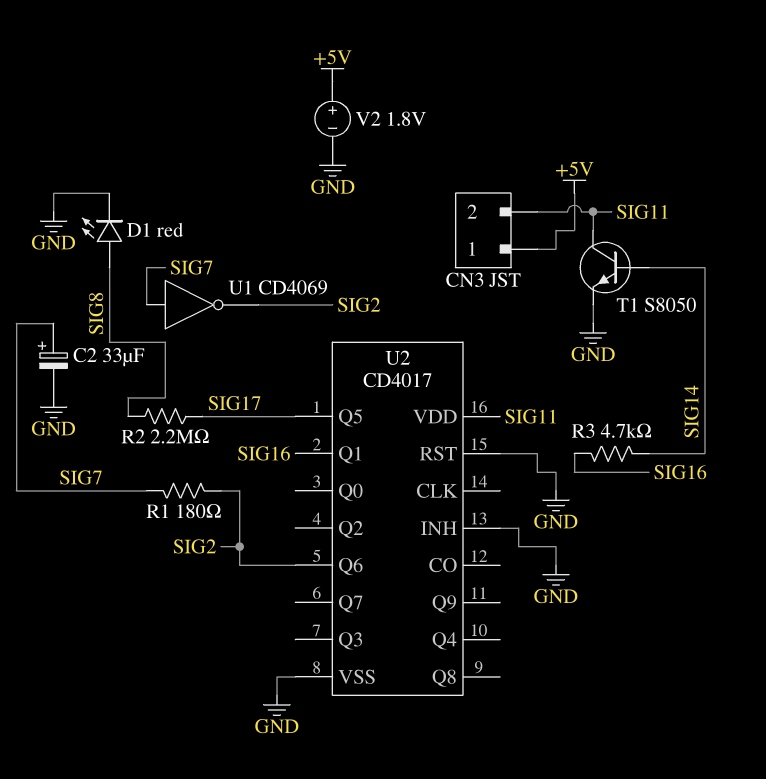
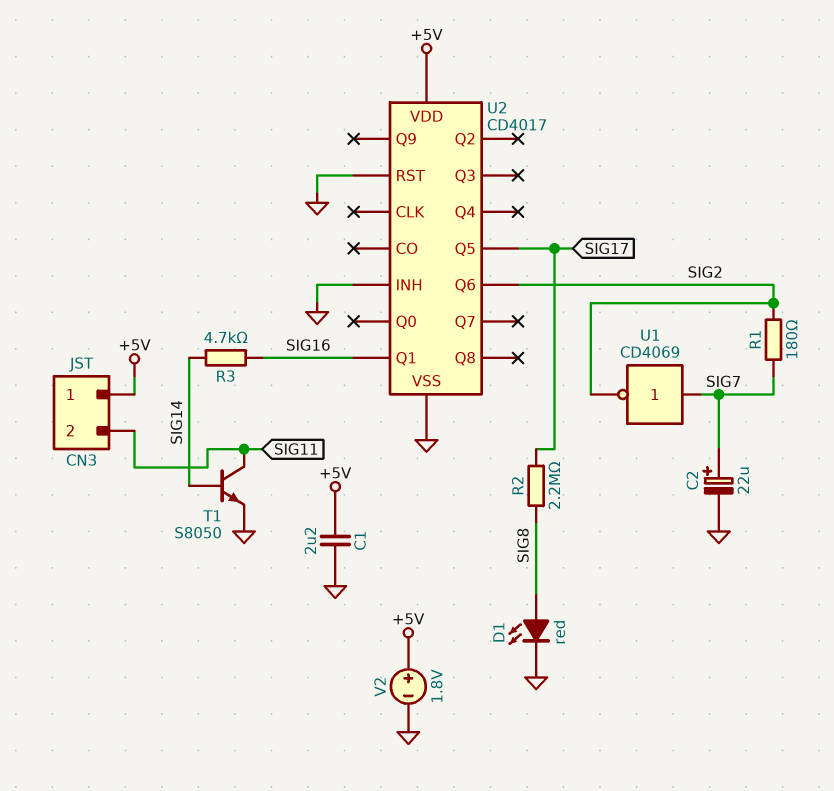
C1: none -> 2.2uF (+5V, GND)
C2: 33uF (plus SIG7, minus GND) -> 22uF (plus SIG7, minus GND)
U2 pin VDD: SIG11 -> +5V

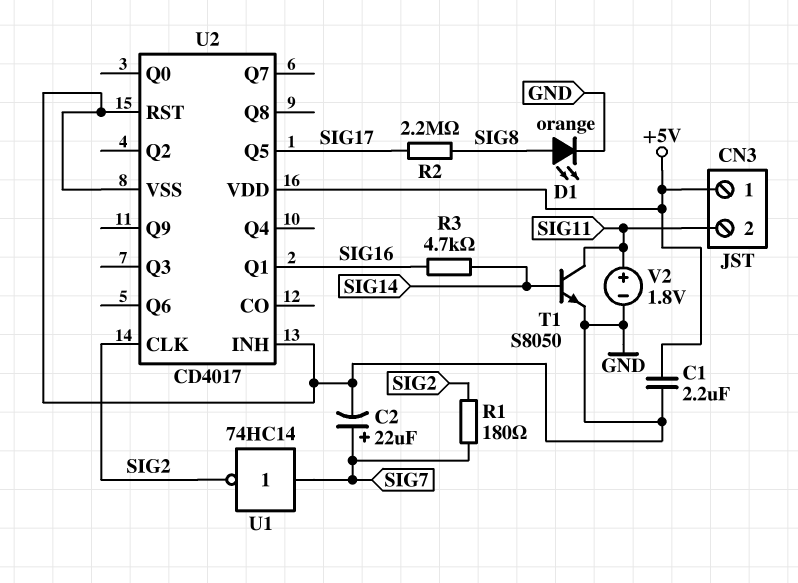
D1: LED red (A SIG8, K GND) -> LED orange (A SIG8, K GND)
U1: NOT CD4069 (in SIG7, out SIG2) -> NOT 74HC14 (in SIG7, out SIG2)
U2 pin CLK: none -> SIG2
U2 pin Q6: SIG2 -> none
V2: 1.8V (plus +5V, minus GND) -> 1.8V (plus SIG11, minus GND)

